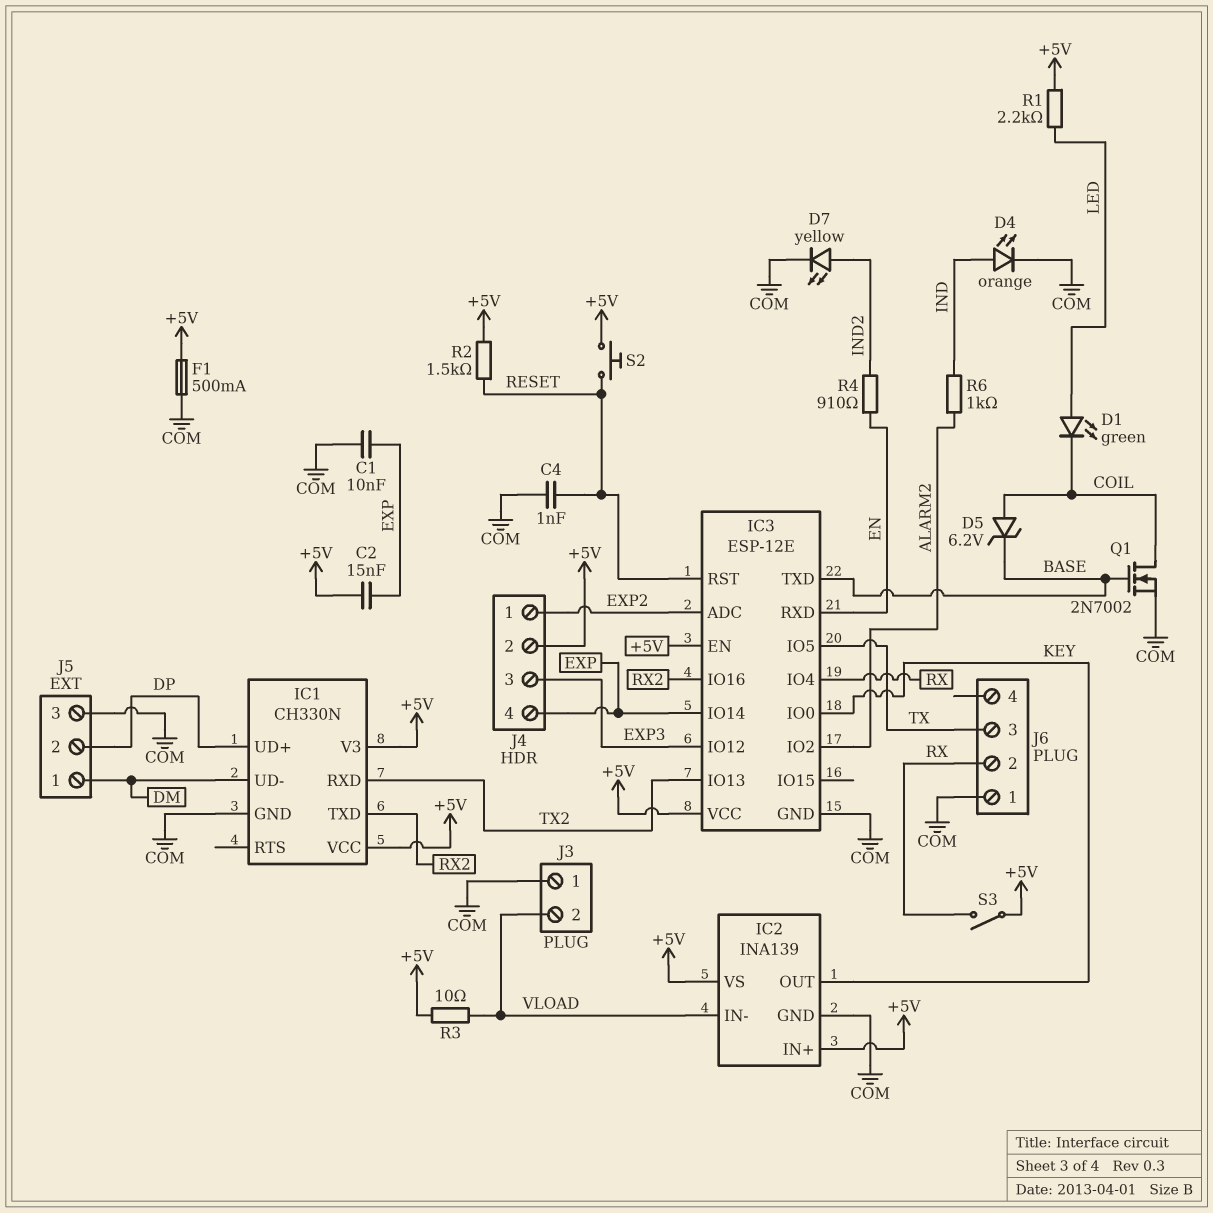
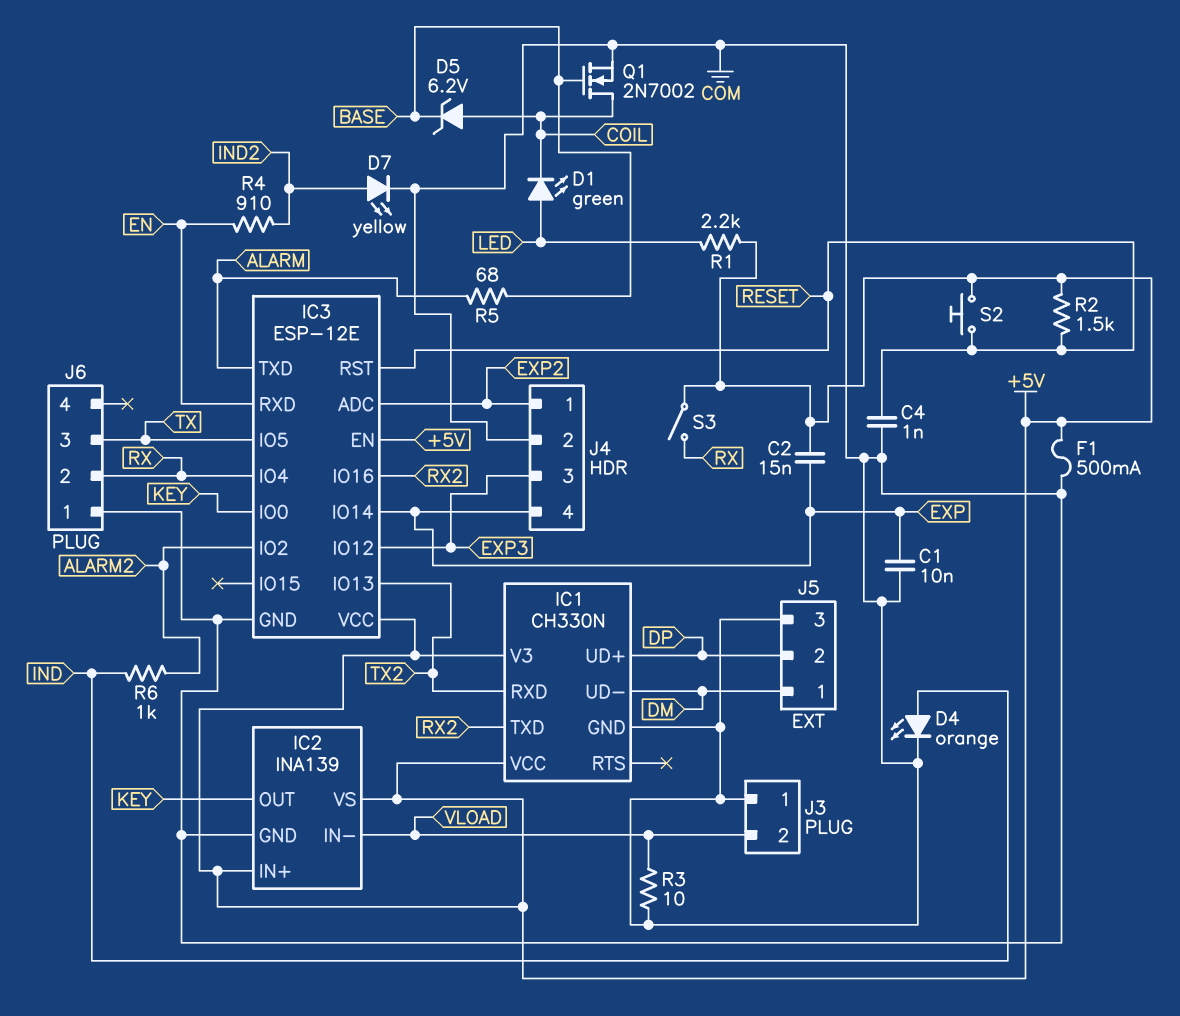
IC3 pin TXD: BASE -> ALARM
J4 pin 2: +5V -> COM
R3: 10 (+5V, VLOAD) -> 10 (COM, VLOAD)
R5: none -> 68 (ALARM, BASE)

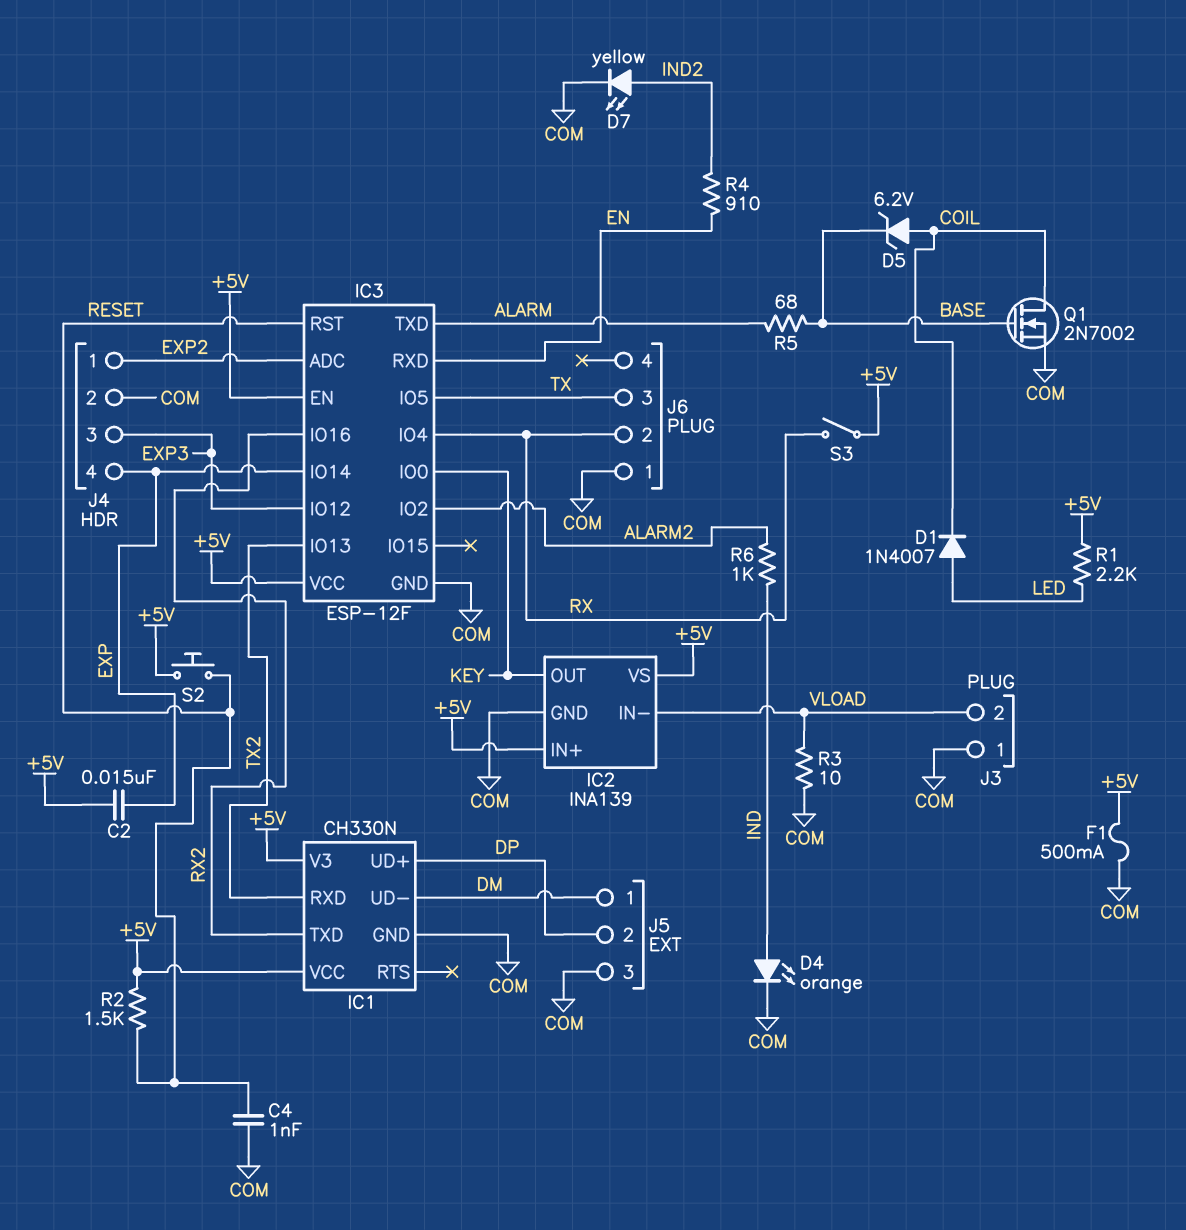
C1: 10nF (COM, EXP) -> none
D1: LED green (A LED, K COIL) -> diode 1N4007 (A LED, K COIL)
IC3: ESP-12E -> ESP-12F

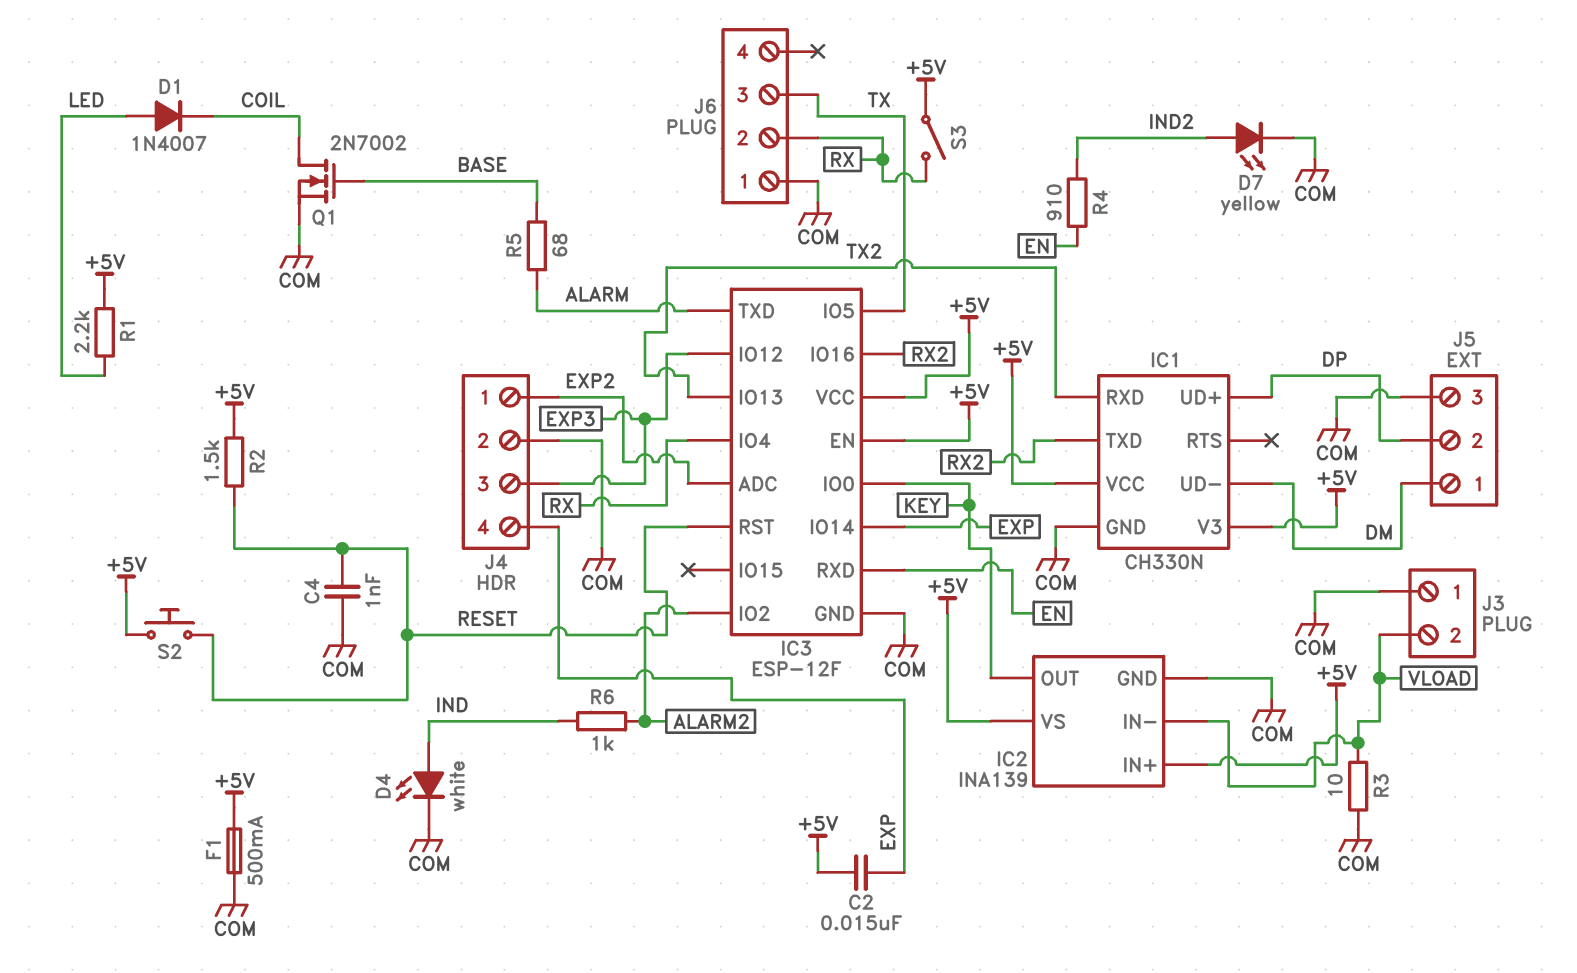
D4: LED orange (A IND, K COM) -> LED white (A IND, K COM)
D5: zener 6.2V (A COIL, K BASE) -> none

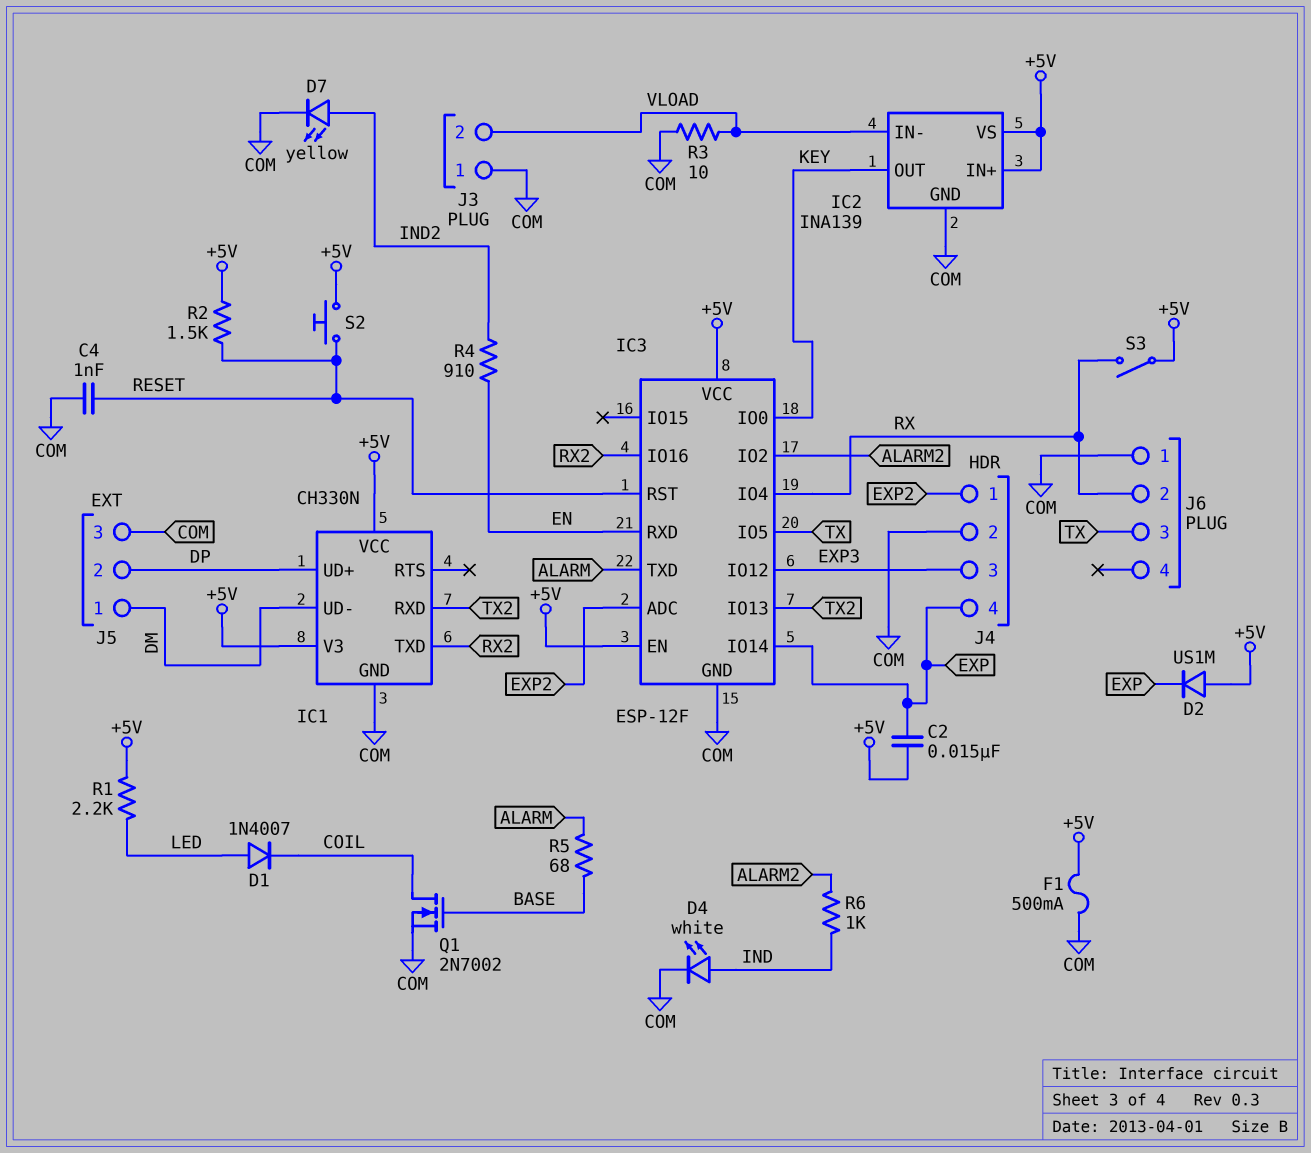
D2: none -> diode US1M (A +5V, K EXP)

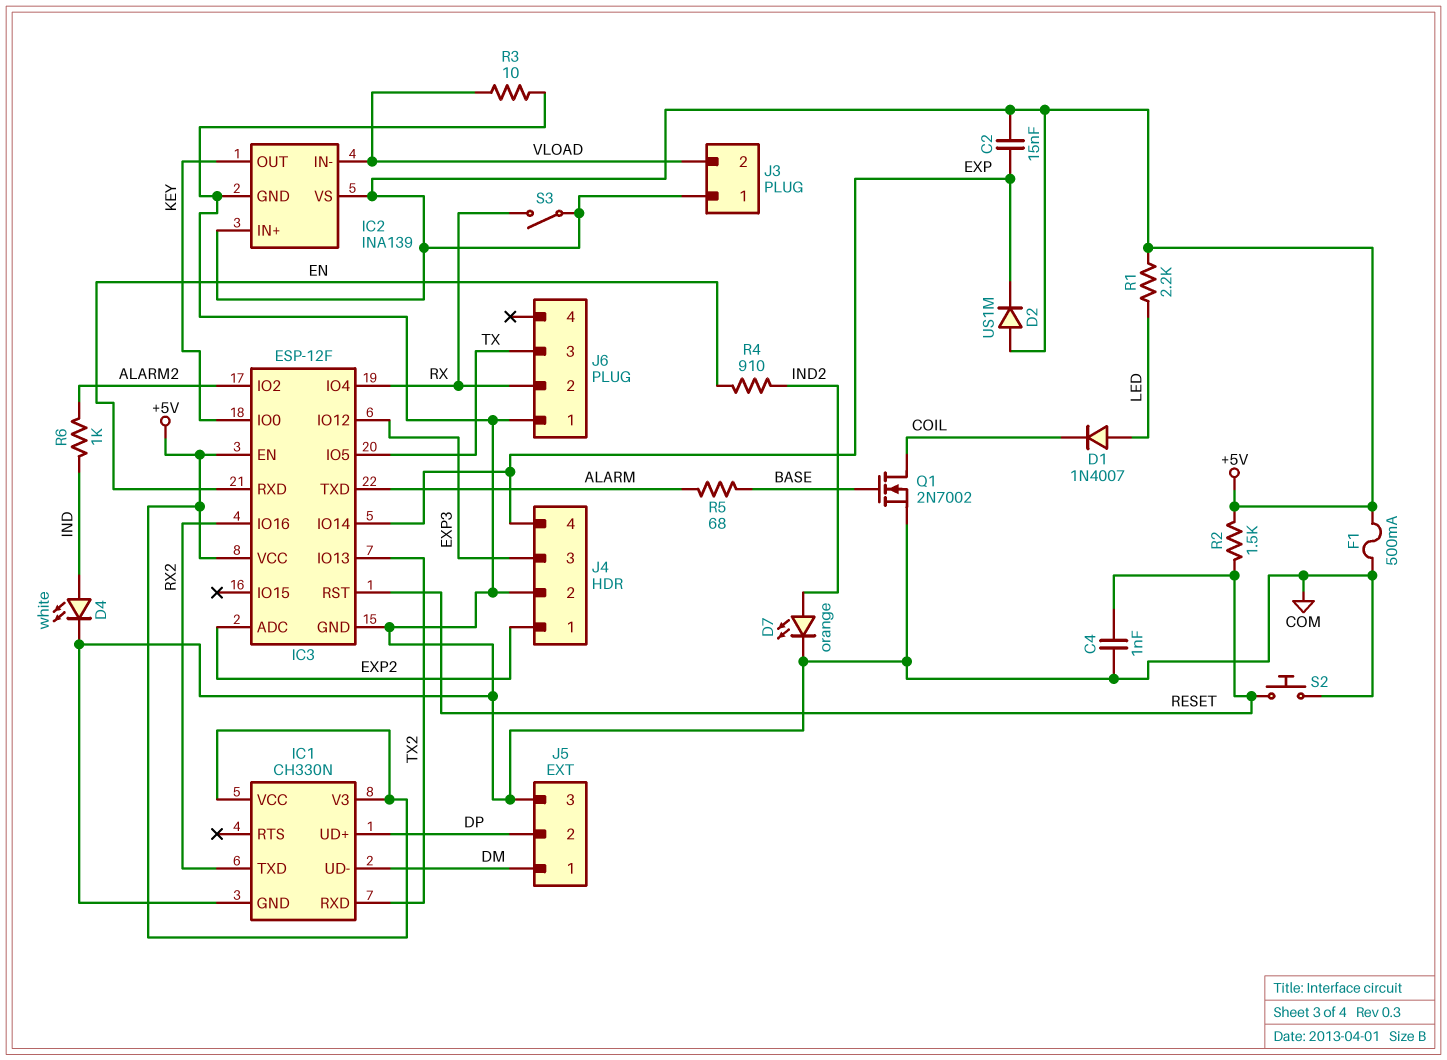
D7: LED yellow (A IND2, K COM) -> LED orange (A IND2, K COM)
J3 pin 1: COM -> +5V
S2: button (+5V, RESET) -> button (COM, RESET)

